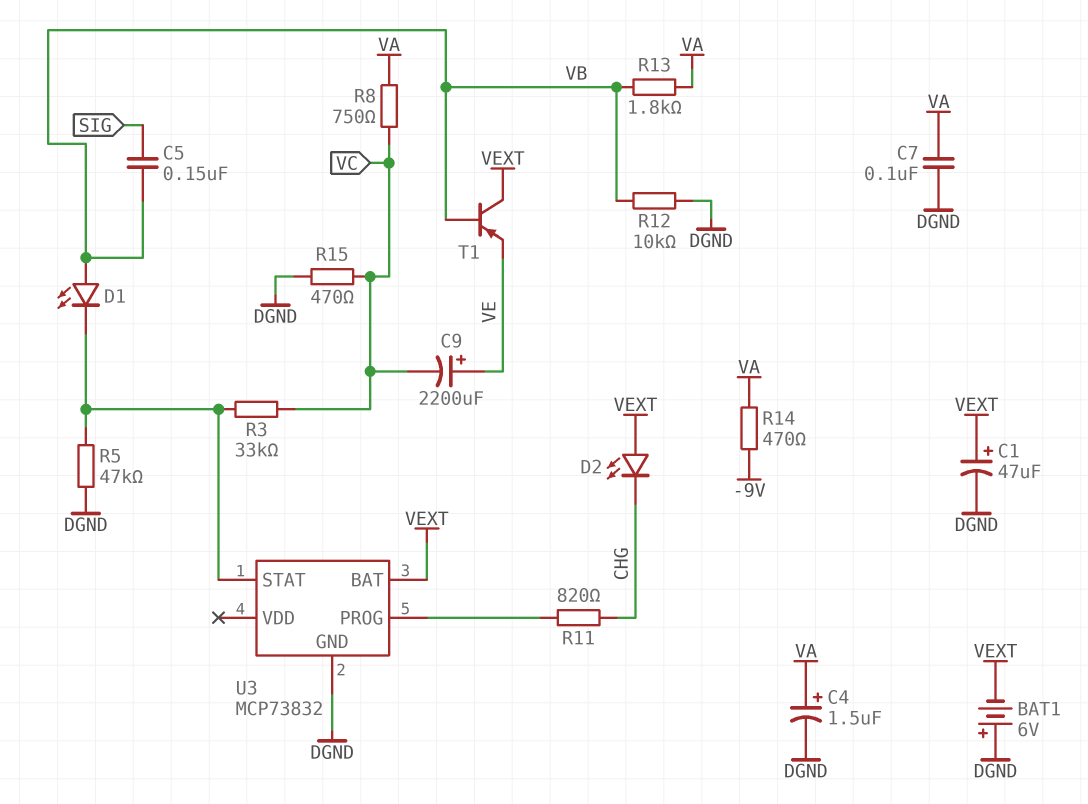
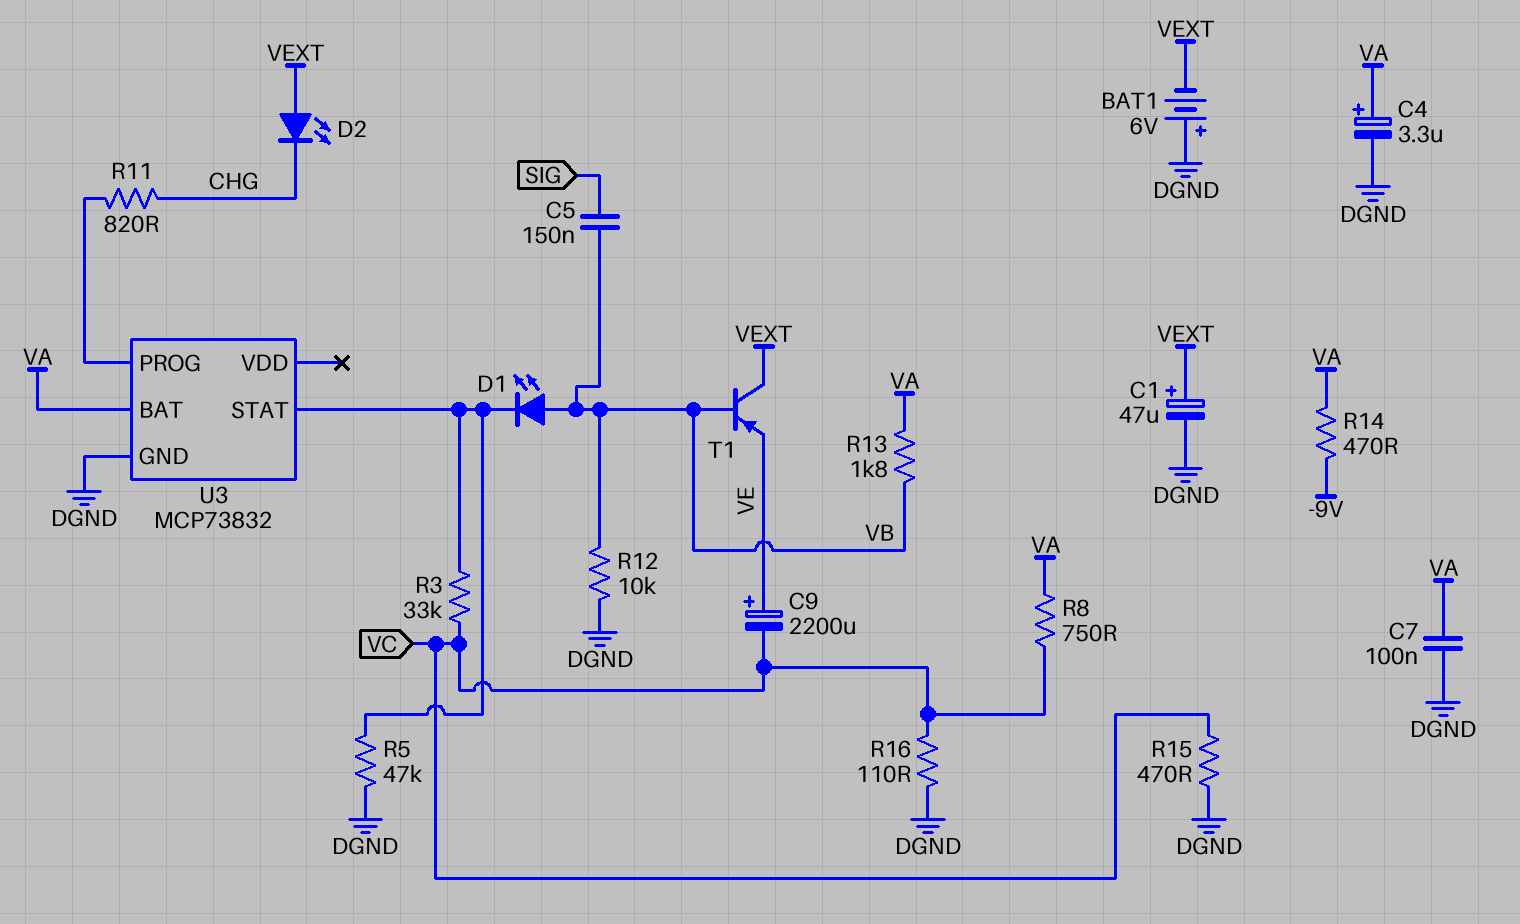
C4: 1.5uF (plus VA, minus DGND) -> 3.3uF (plus VA, minus DGND)
R16: none -> 110 (DGND, VC)
U3 pin BAT: VEXT -> VA

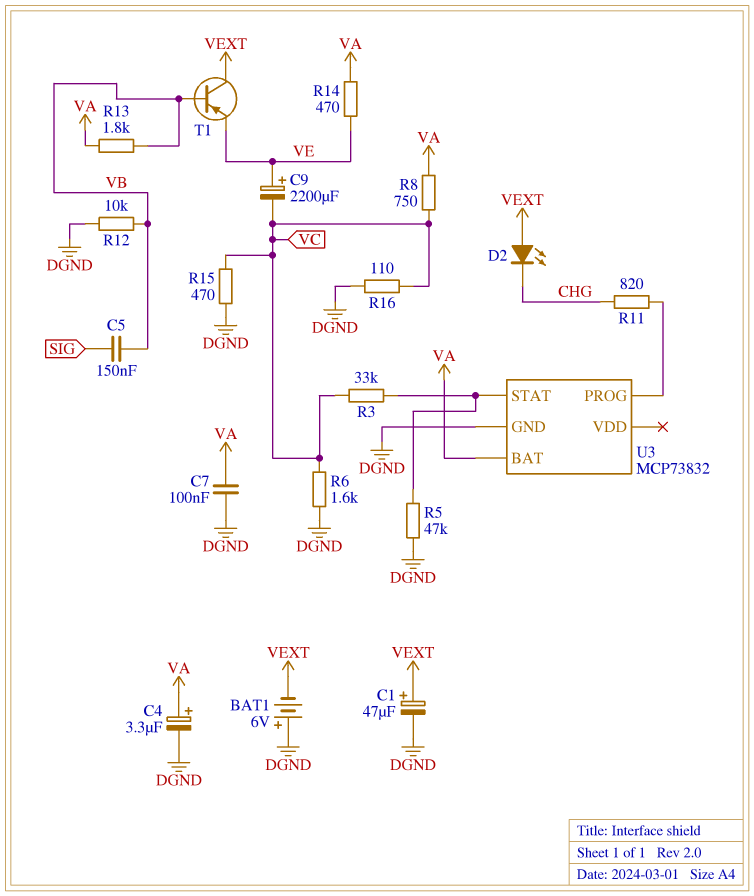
D1: LED (A VB, K U3/STAT) -> none
R6: none -> 1.6k (DGND, VC)
R14: 470 (-9V, VA) -> 470 (VA, VE)

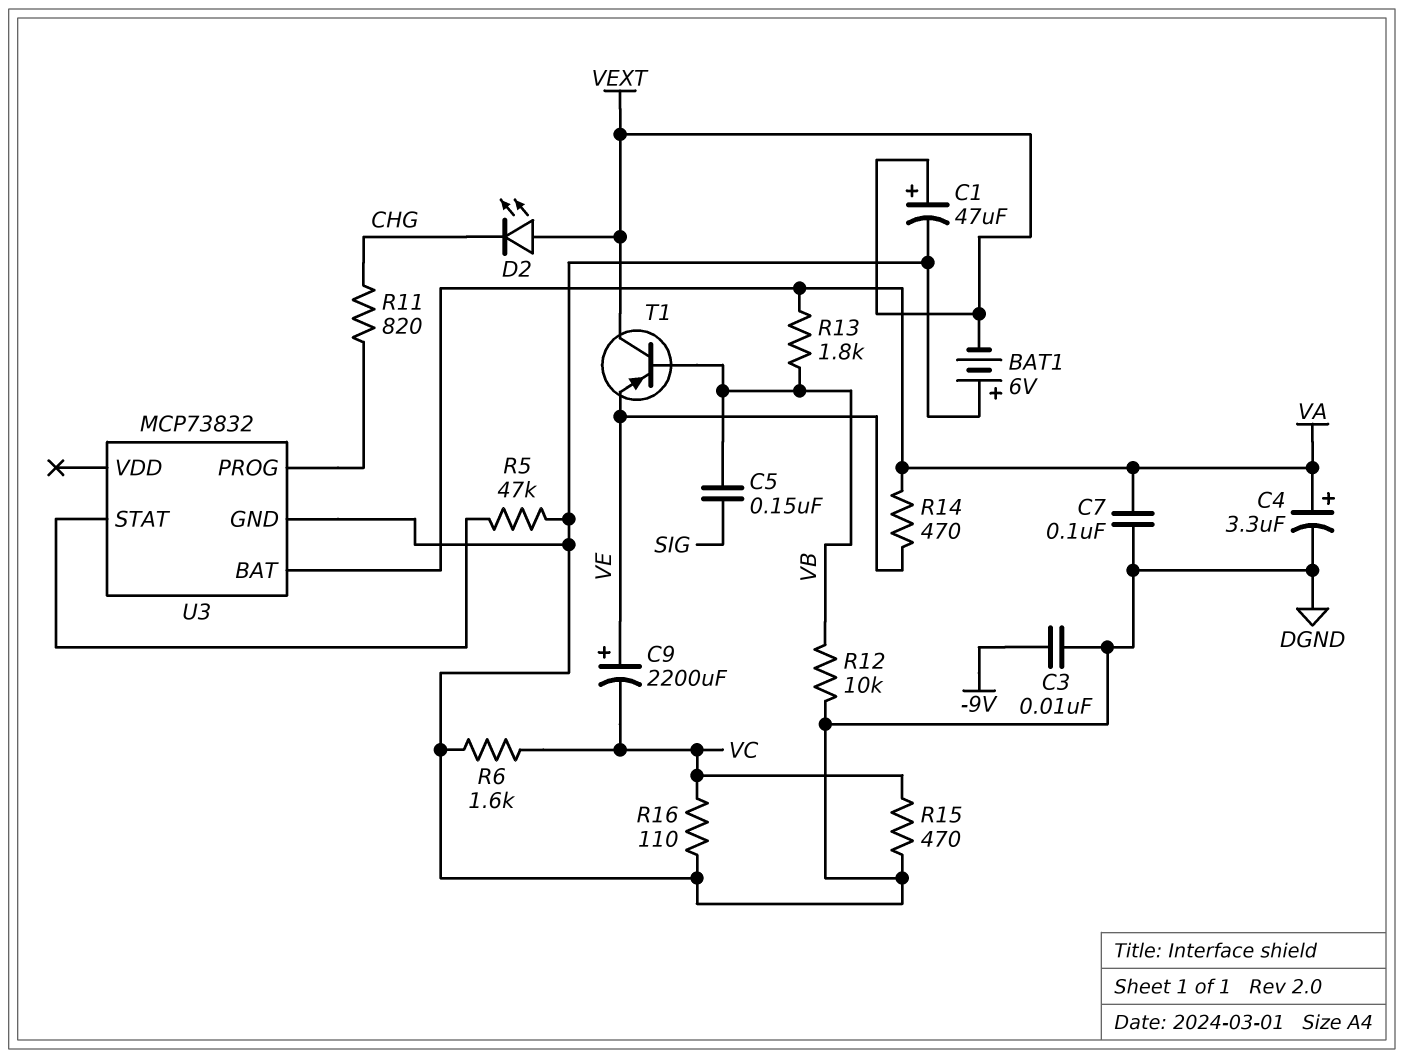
C3: none -> 10nF (-9V, DGND)
R3: 33k (U3/STAT, VC) -> none
R8: 750 (VA, VC) -> none

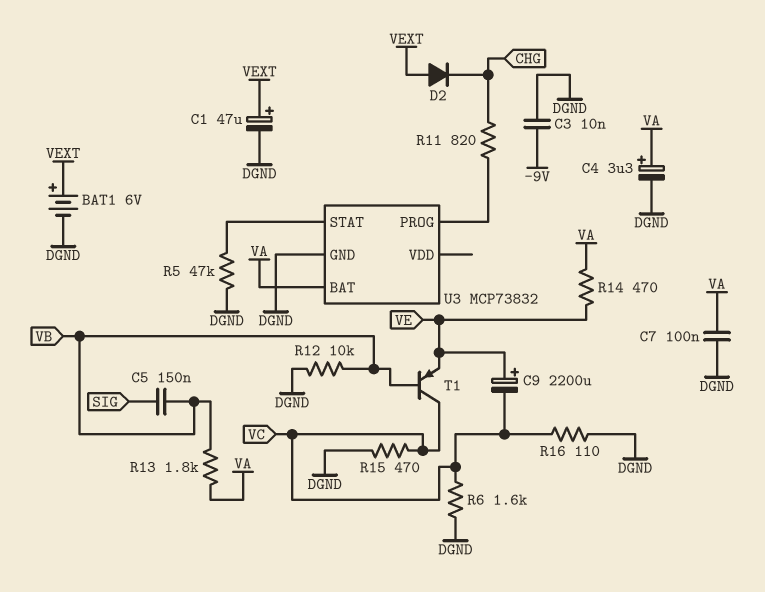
BAT1: 6V (plus DGND, minus VEXT) -> 6V (plus VEXT, minus DGND)
D2: LED (A VEXT, K CHG) -> diode (A VEXT, K CHG)
T1: PNP (B VB, C VEXT, E VE) -> PNP (B VB, C VC, E VE)

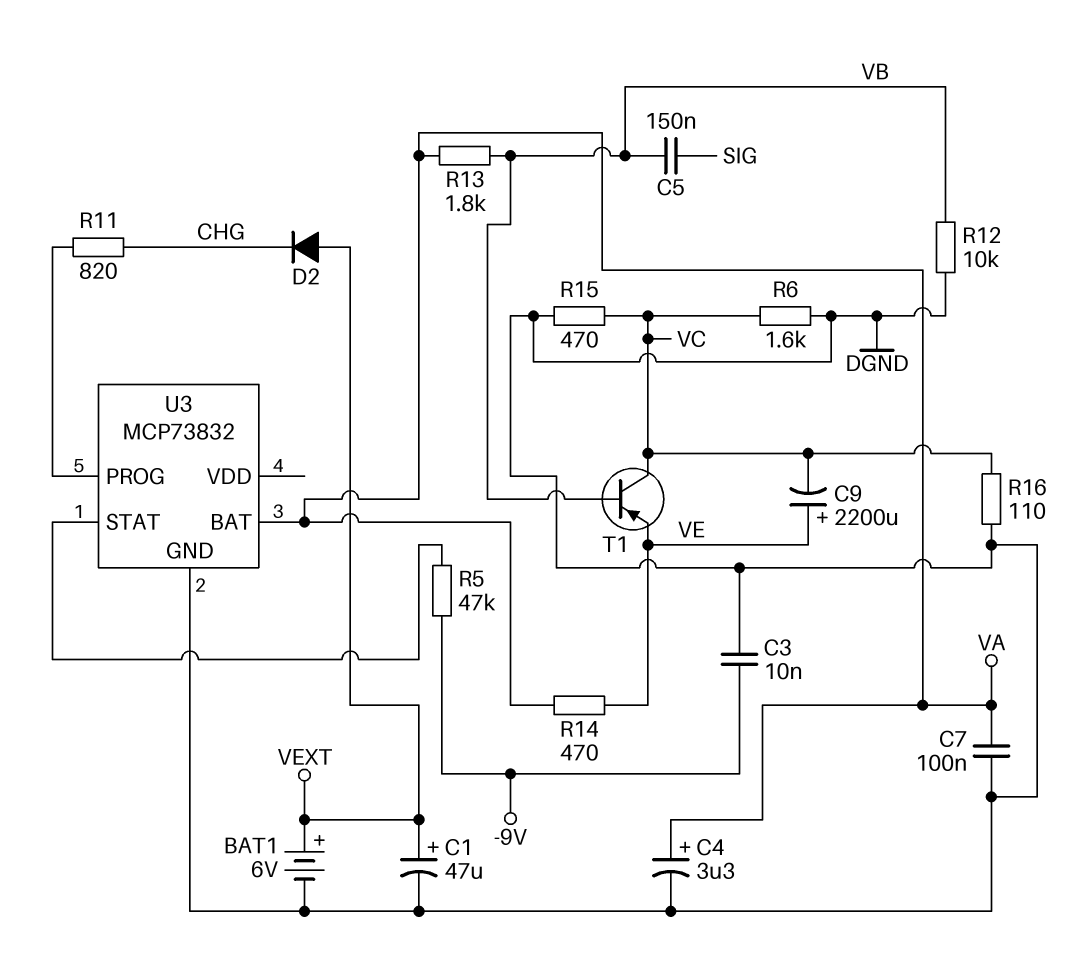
R5: 47k (DGND, U3/STAT) -> 47k (-9V, U3/STAT)

